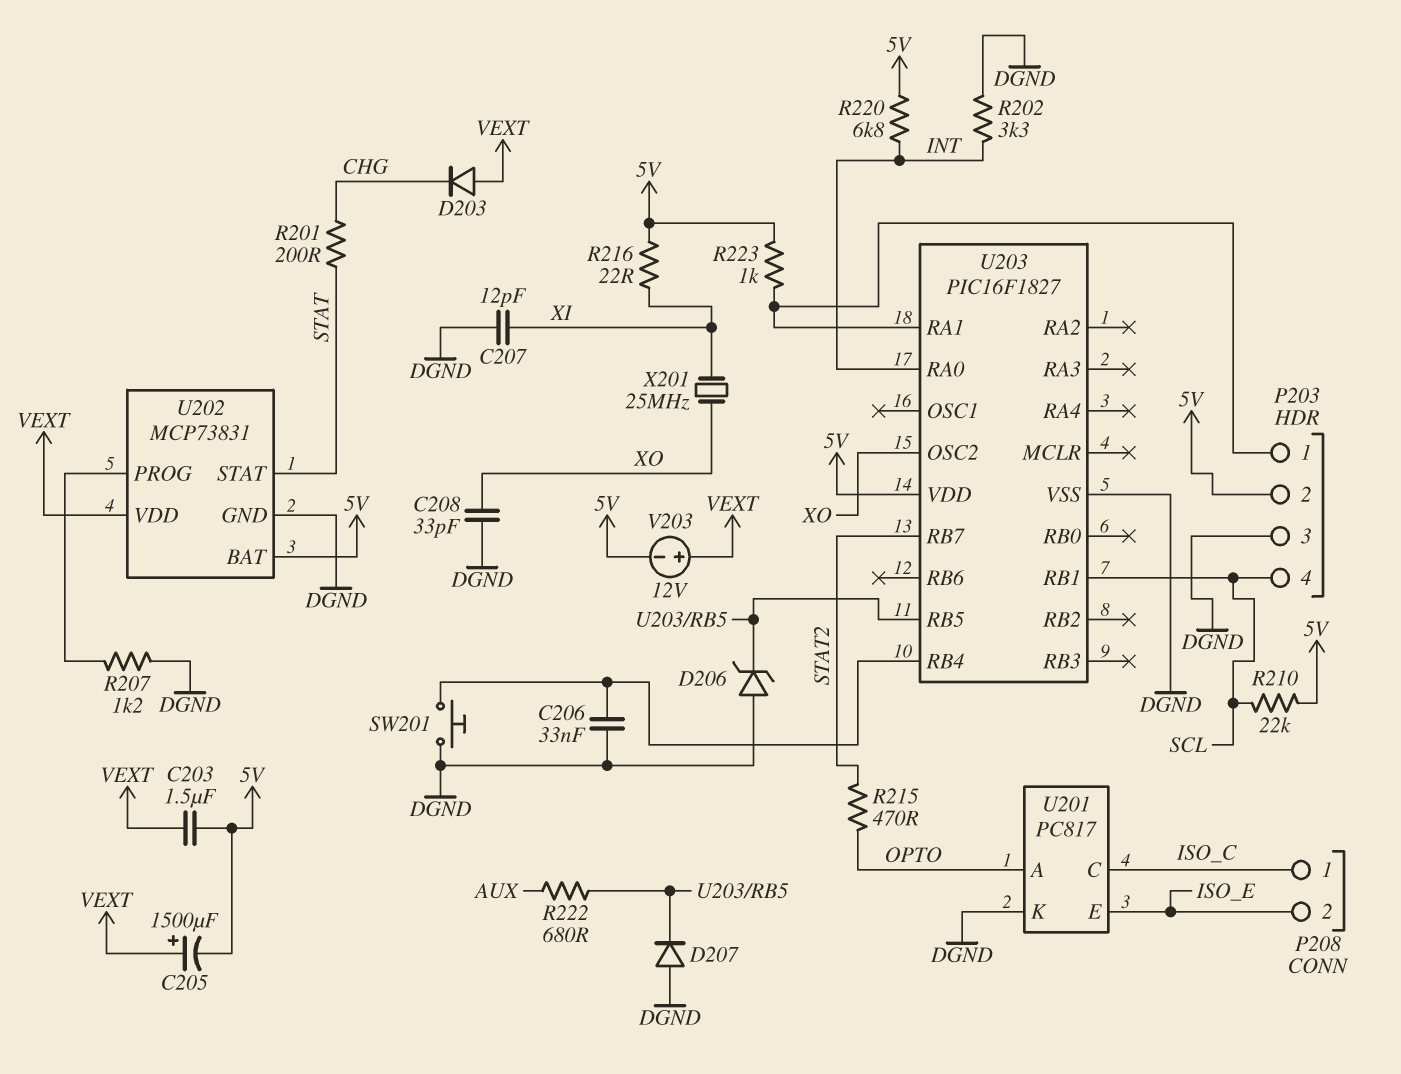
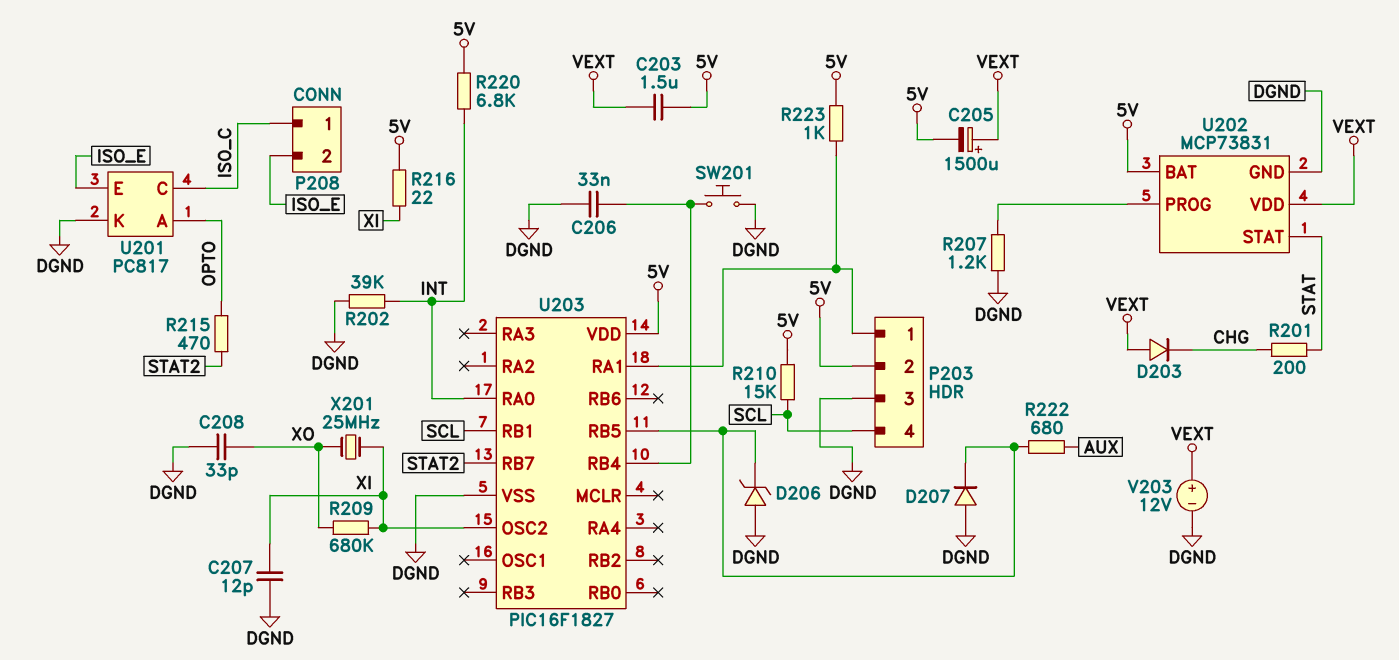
R202: 3.3k (DGND, INT) -> 39k (DGND, INT)
R209: none -> 680k (XI, XO)
R210: 22k (5V, SCL) -> 15k (5V, SCL)
U203 pin OSC2: XO -> XI
V203: 12V (plus VEXT, minus 5V) -> 12V (plus VEXT, minus DGND)

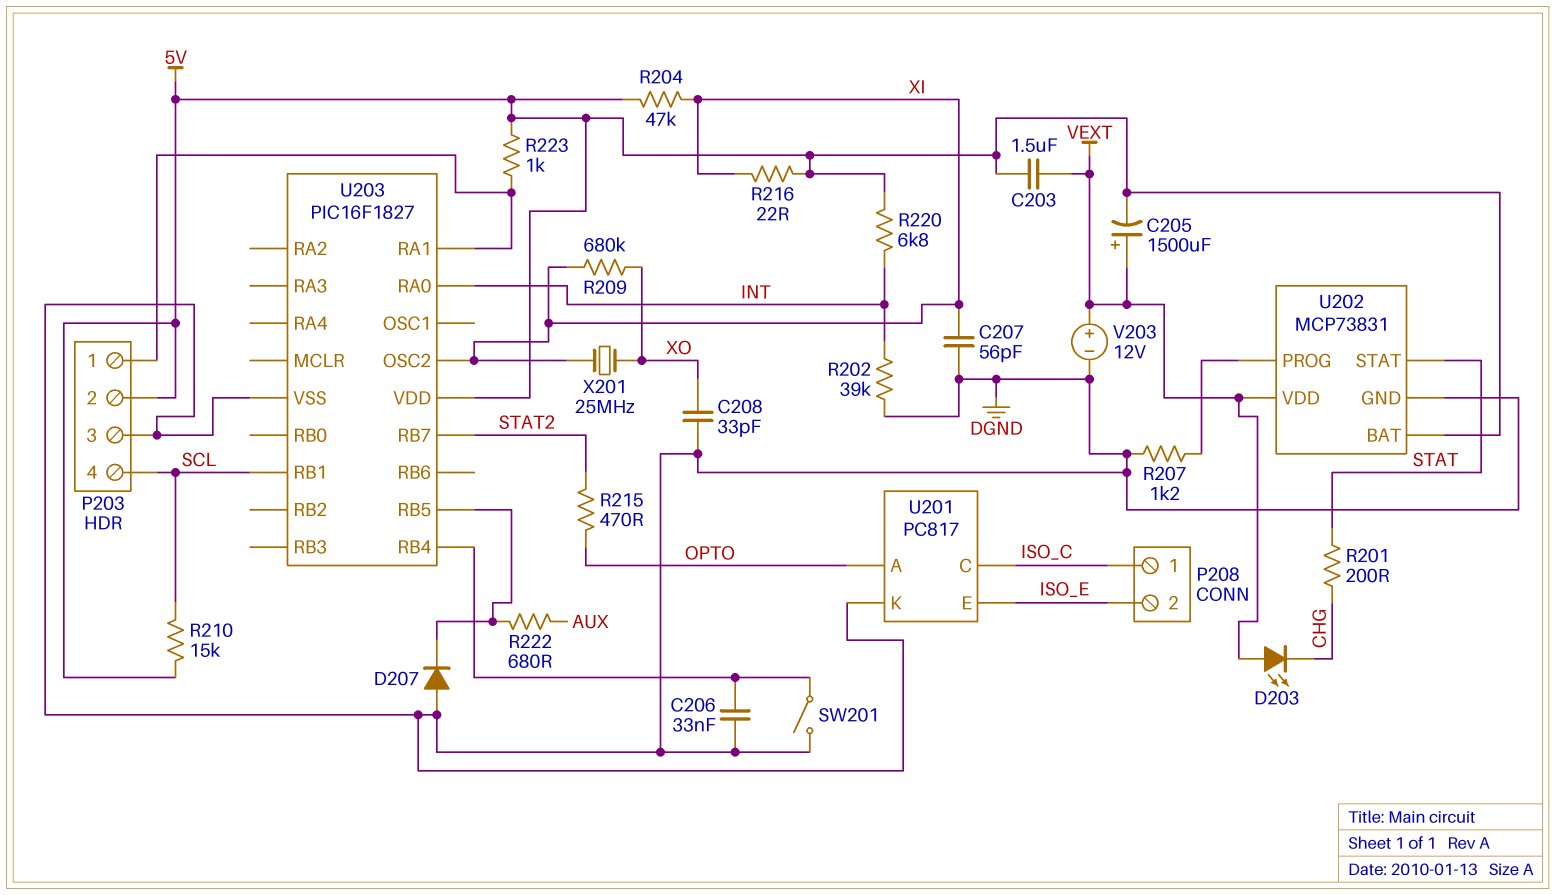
C207: 12pF (DGND, XI) -> 56pF (DGND, XI)
D203: diode (A VEXT, K CHG) -> LED (A VEXT, K CHG)
D206: zener (A DGND, K U203/RB5) -> none
R204: none -> 47k (5V, XI)
SW201: button (DGND, U203/RB4) -> switch (DGND, U203/RB4)

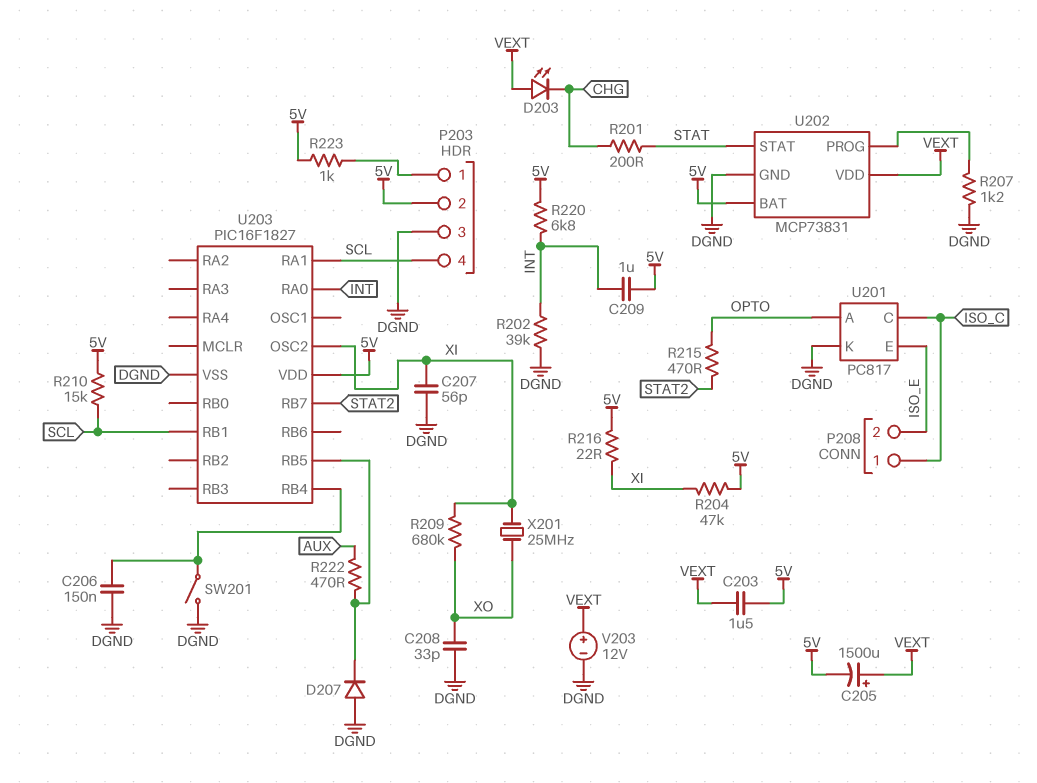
C206: 33nF (DGND, U203/RB4) -> 150nF (DGND, U203/RB4)
C209: none -> 1uF (5V, INT)
R222: 680 (AUX, U203/RB5) -> 470 (AUX, U203/RB5)
U203 pin RA1: P203/1 -> SCL

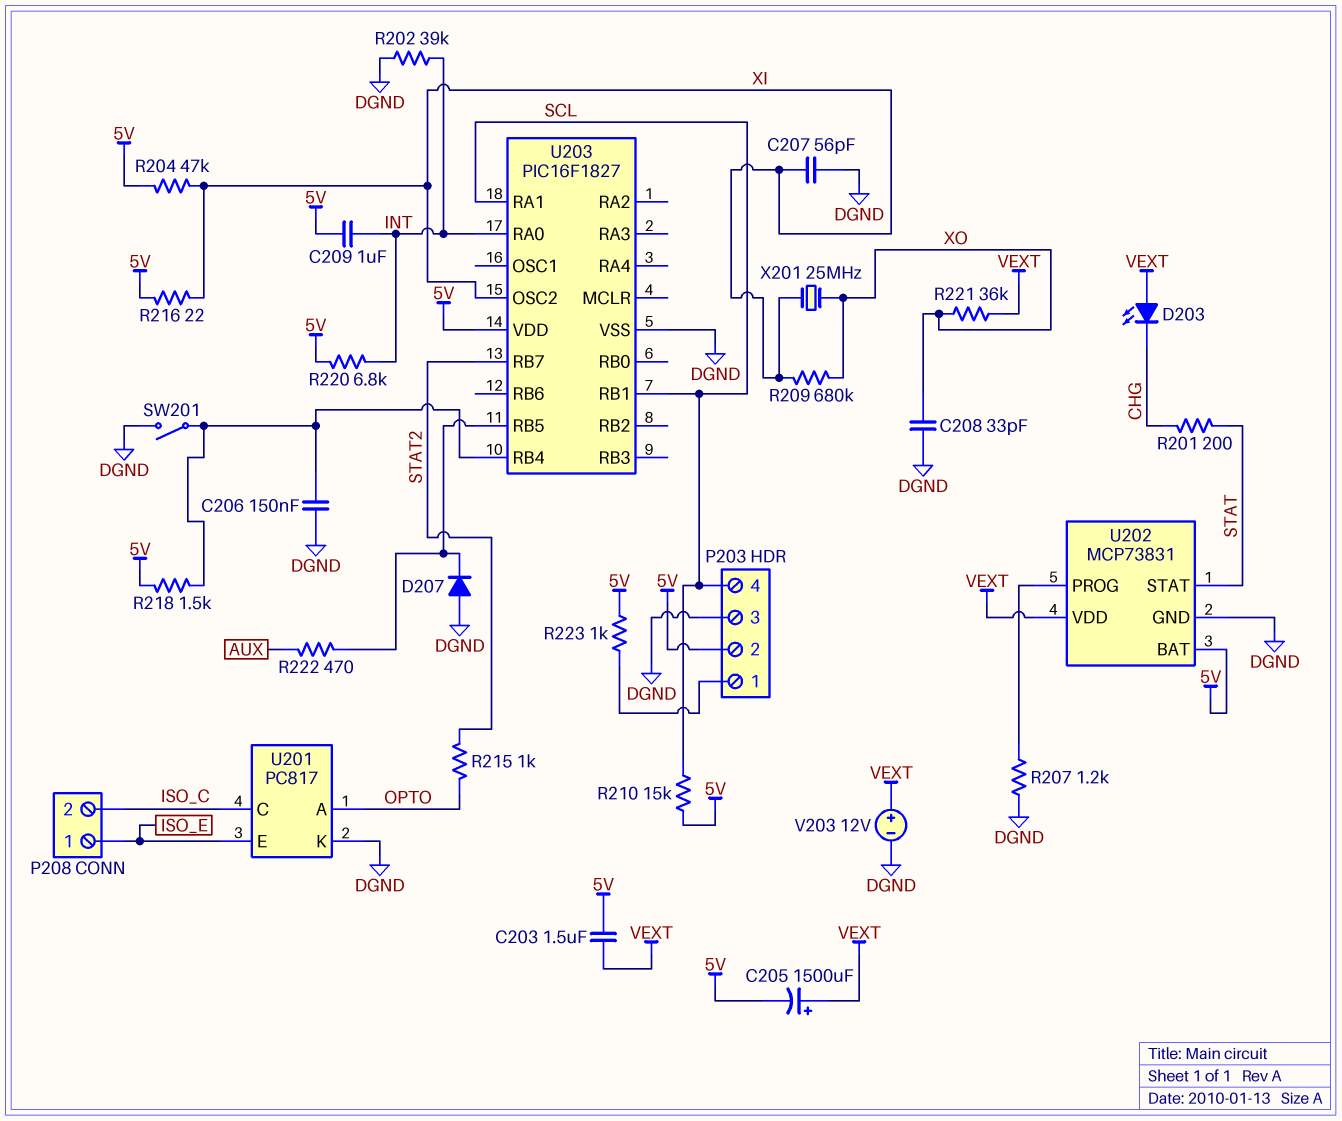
P208 pin 1: ISO_C -> ISO_E
P208 pin 2: ISO_E -> ISO_C
R215: 470 (OPTO, STAT2) -> 1k (OPTO, STAT2)
R218: none -> 1.5k (5V, U203/RB4)
R221: none -> 36k (VEXT, XO)

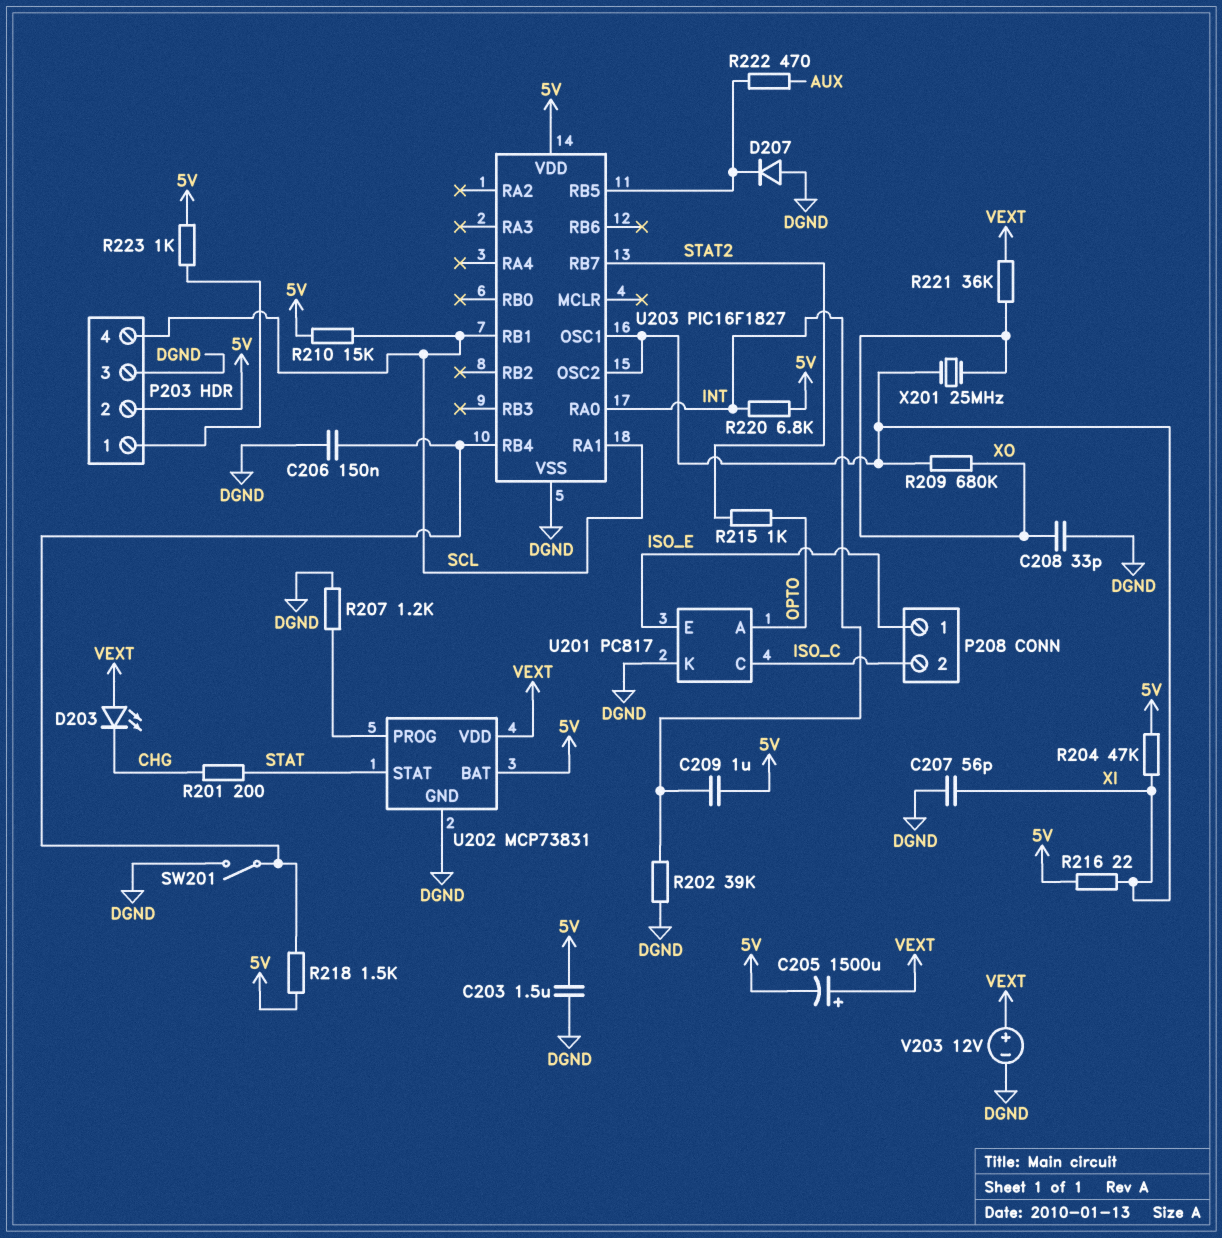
C203: 1.5uF (5V, VEXT) -> 1.5uF (5V, DGND)
U203 pin OSC1: none -> XI

